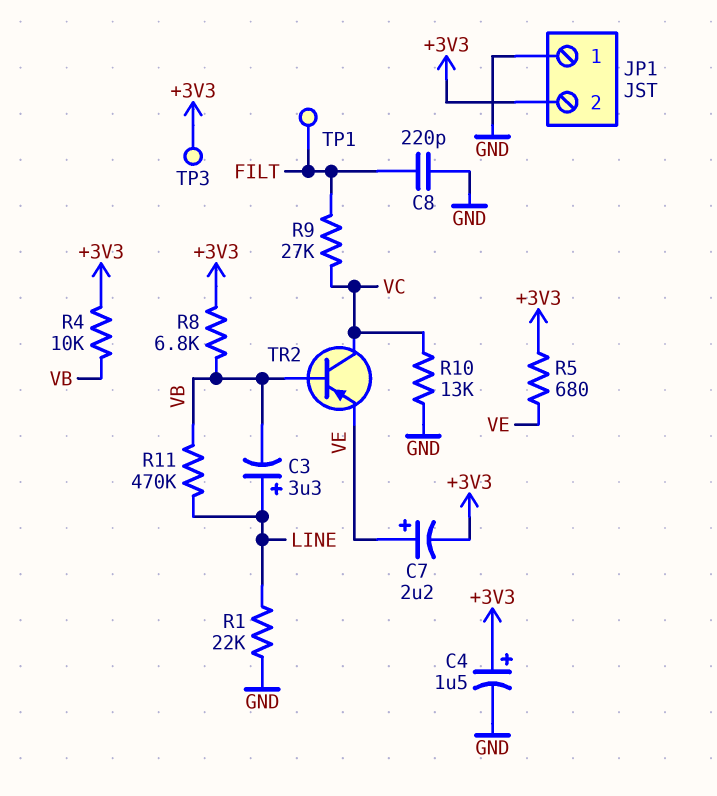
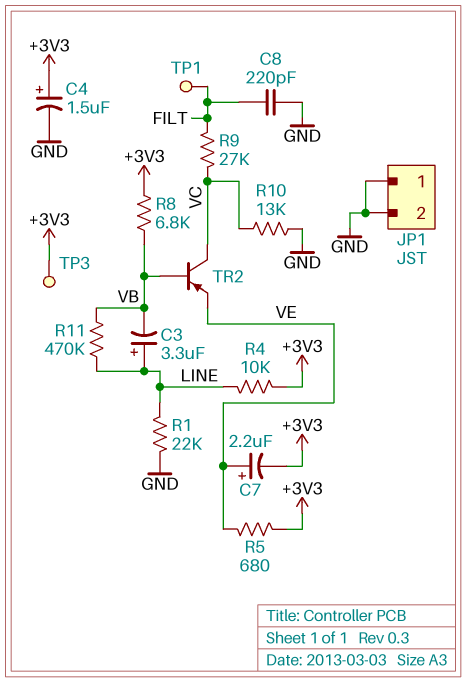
JP1 pin 2: +3V3 -> GND
R4: 10k (+3V3, VB) -> 10k (+3V3, LINE)

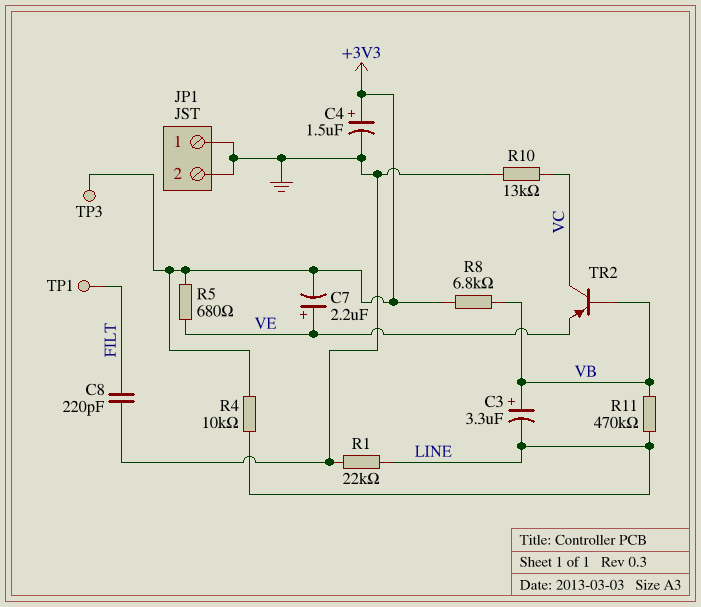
C3: 3.3uF (plus LINE, minus VB) -> 3.3uF (plus VB, minus LINE)
R9: 27k (FILT, VC) -> none

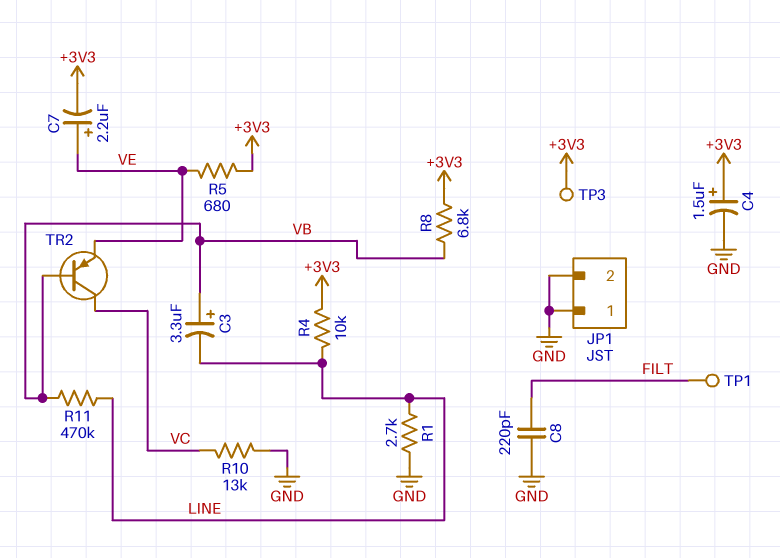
R1: 22k (GND, LINE) -> 2.7k (GND, LINE)

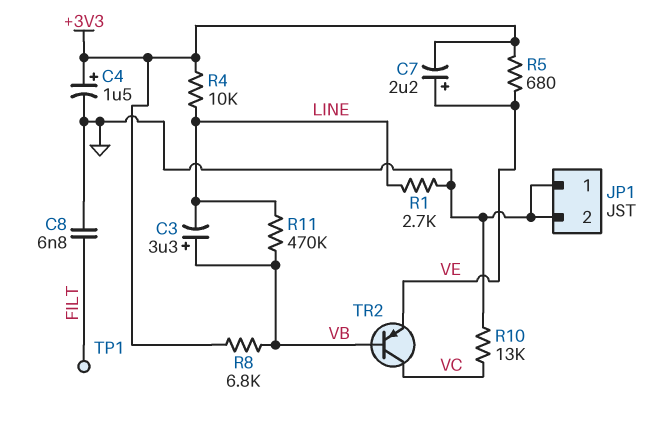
C8: 220pF (FILT, GND) -> 6.8nF (FILT, GND)
TP3: test point (+3V3) -> none

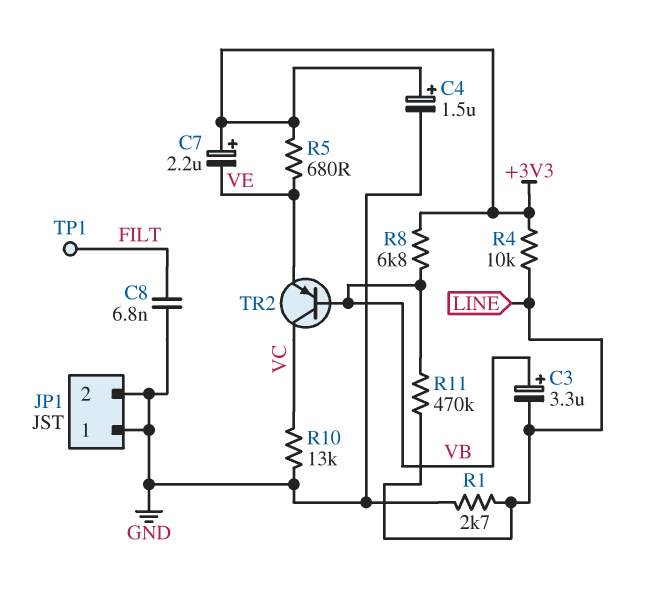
C7: 2.2uF (plus VE, minus +3V3) -> 2.2uF (plus +3V3, minus VE)

